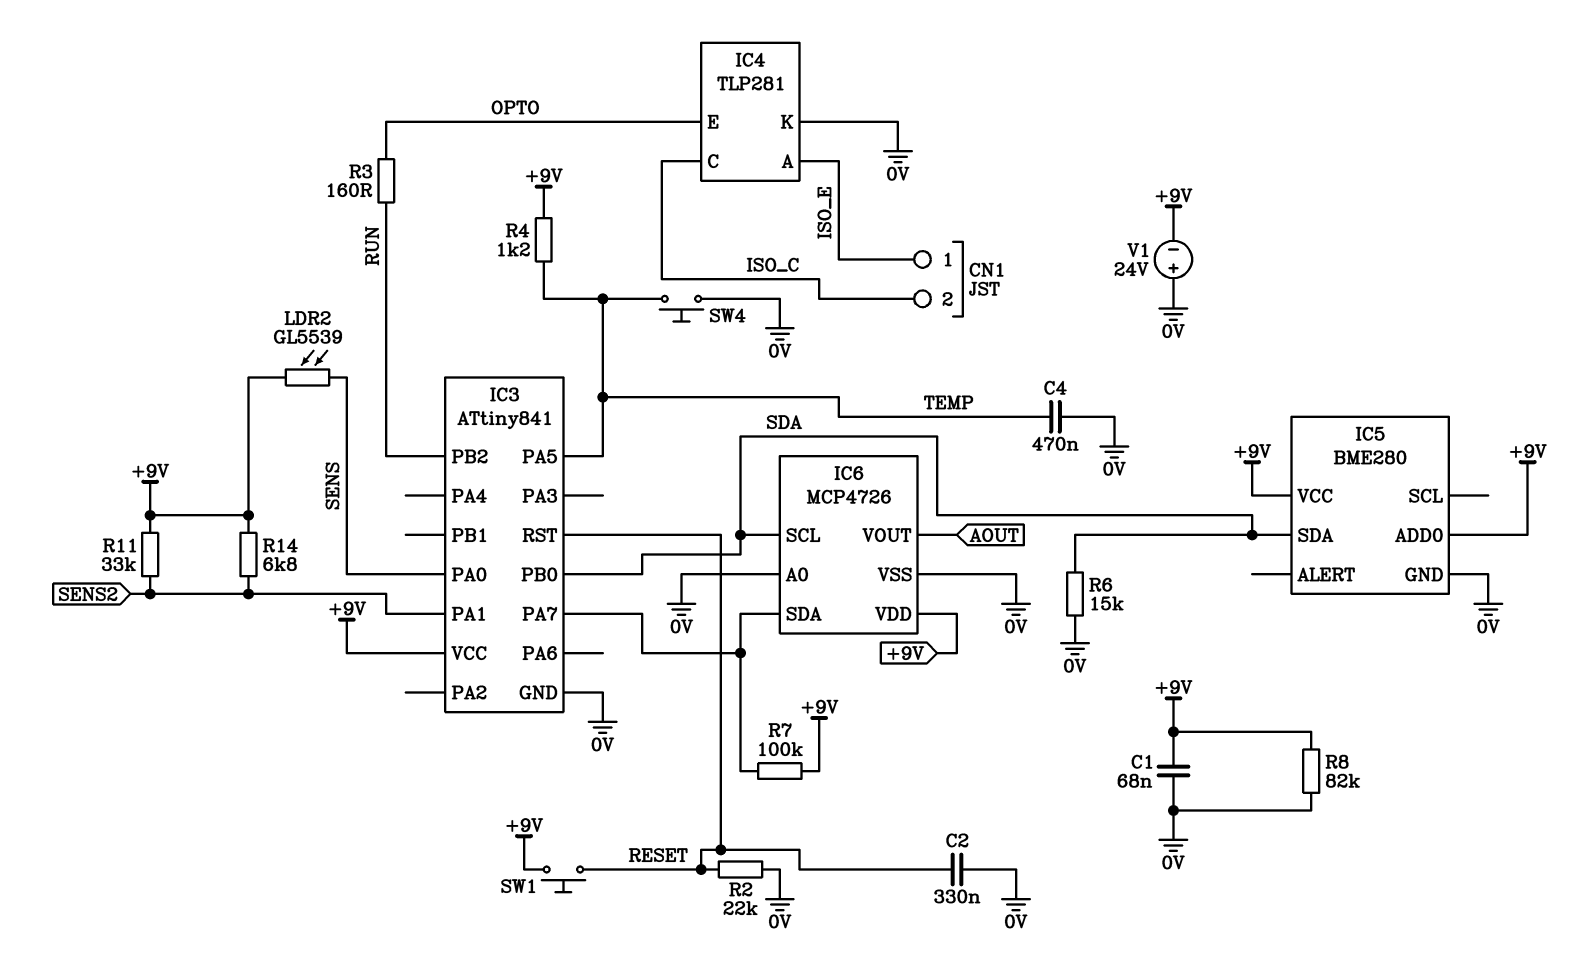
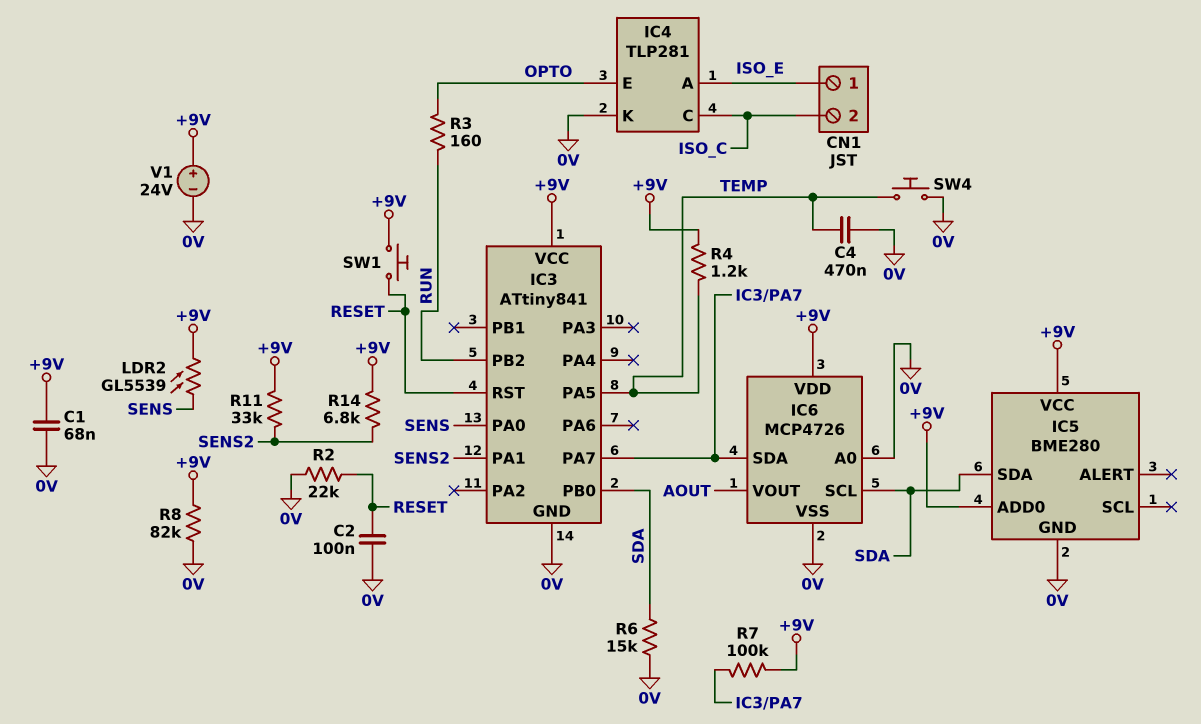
C2: 330nF (0V, RESET) -> 100nF (0V, RESET)
V1: 24V (plus 0V, minus +9V) -> 24V (plus +9V, minus 0V)

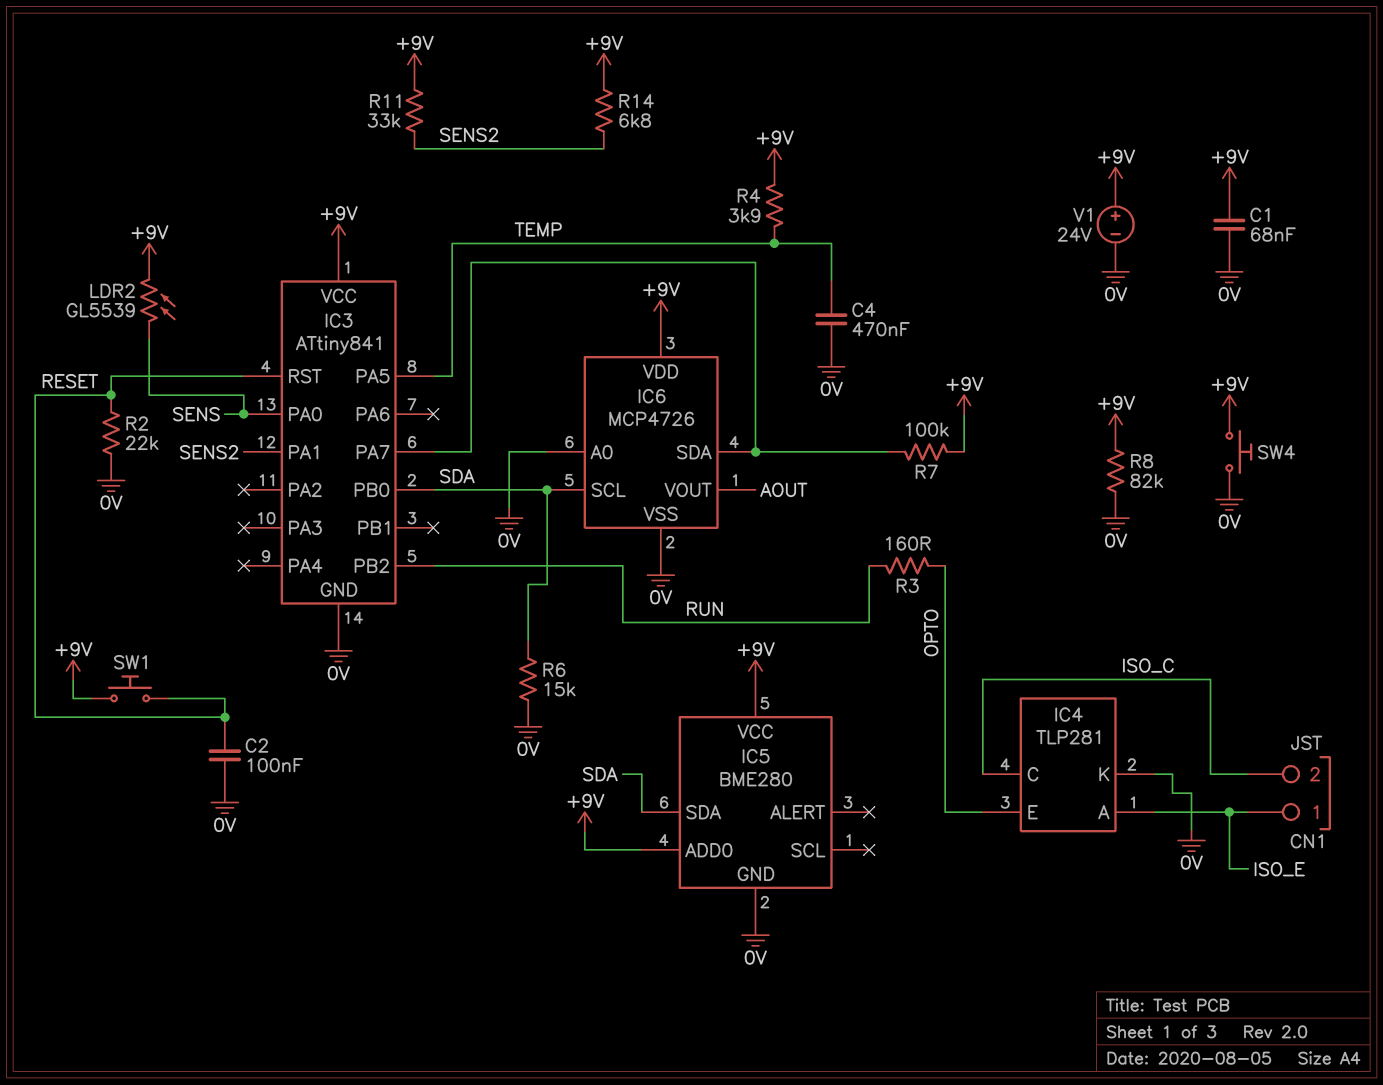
R4: 1.2k (+9V, TEMP) -> 3.9k (+9V, TEMP)
SW4: button (0V, TEMP) -> button (+9V, 0V)

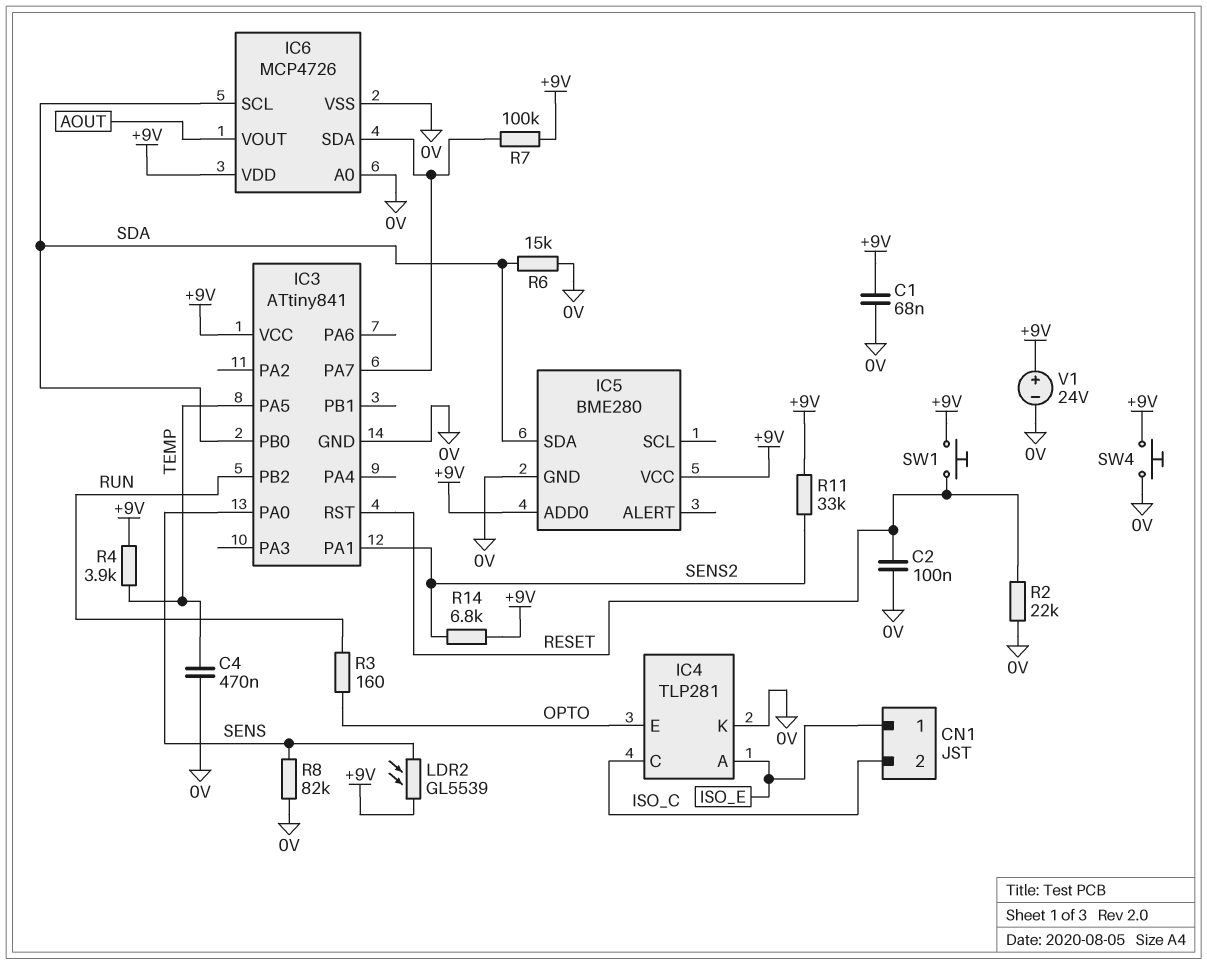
R8: 82k (+9V, 0V) -> 82k (0V, SENS)

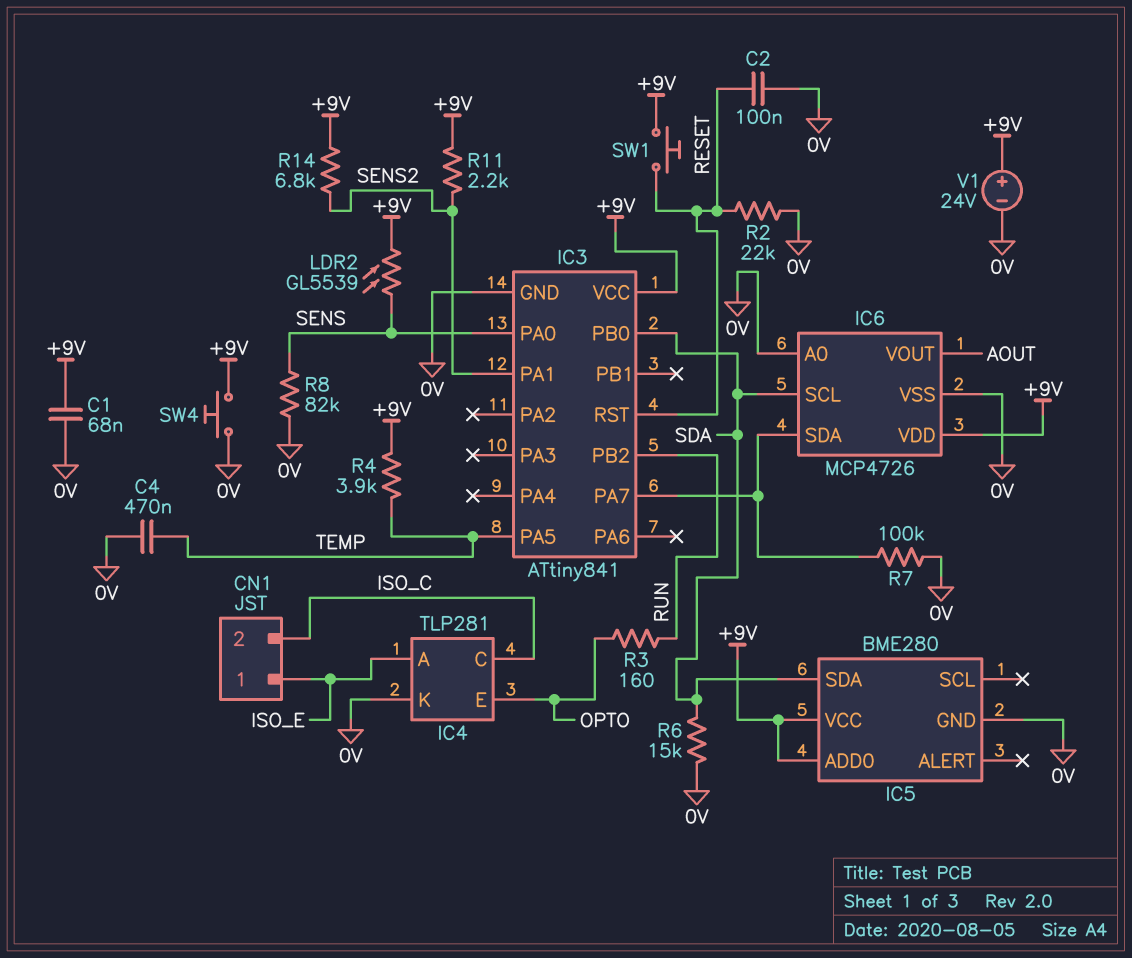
R7: 100k (+9V, IC3/PA7) -> 100k (0V, IC3/PA7)
R11: 33k (+9V, SENS2) -> 2.2k (+9V, SENS2)

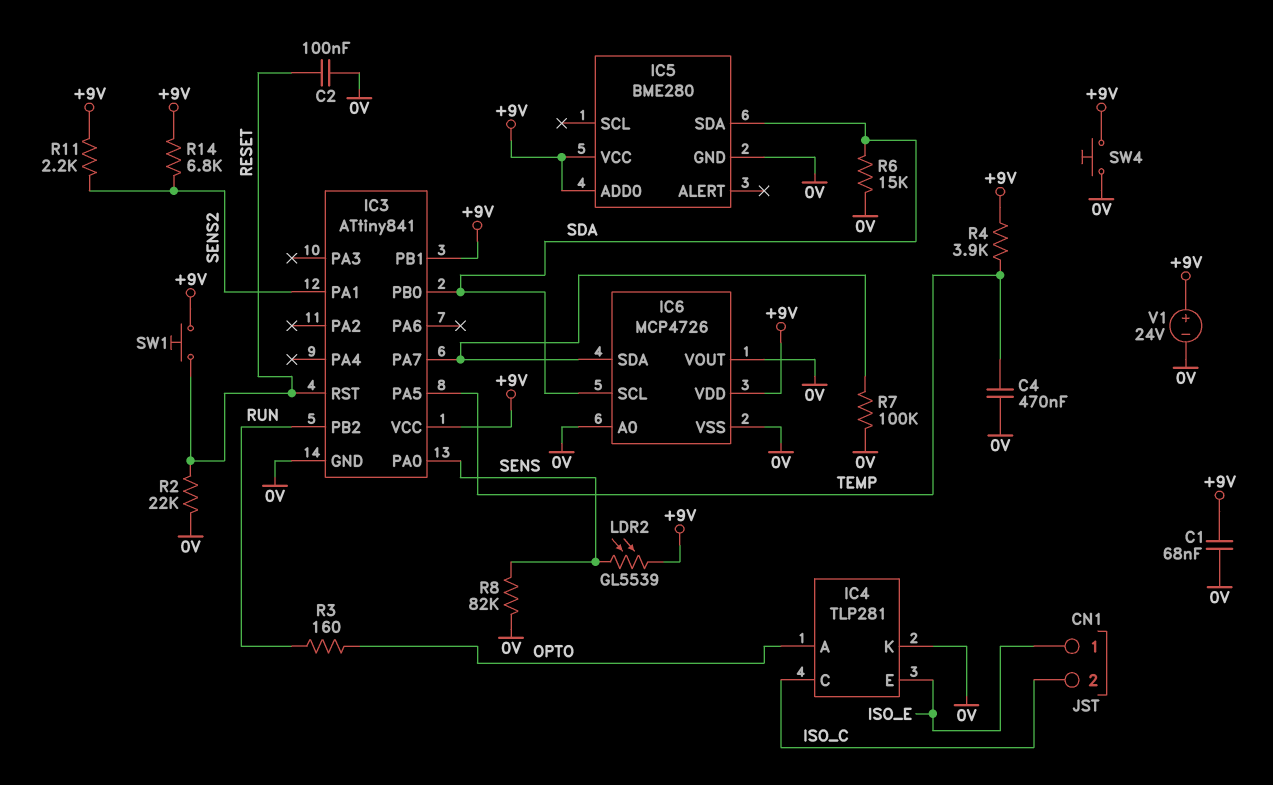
IC3 pin PB1: none -> +9V
IC4 pin A: ISO_E -> OPTO
IC4 pin E: OPTO -> ISO_E
IC6 pin VOUT: AOUT -> 0V

